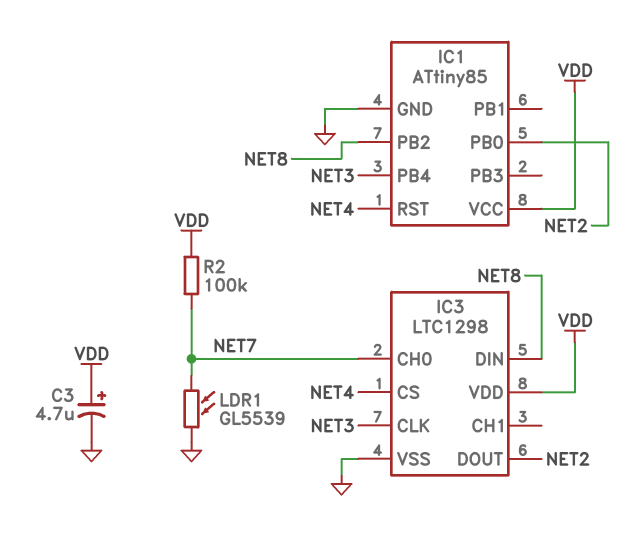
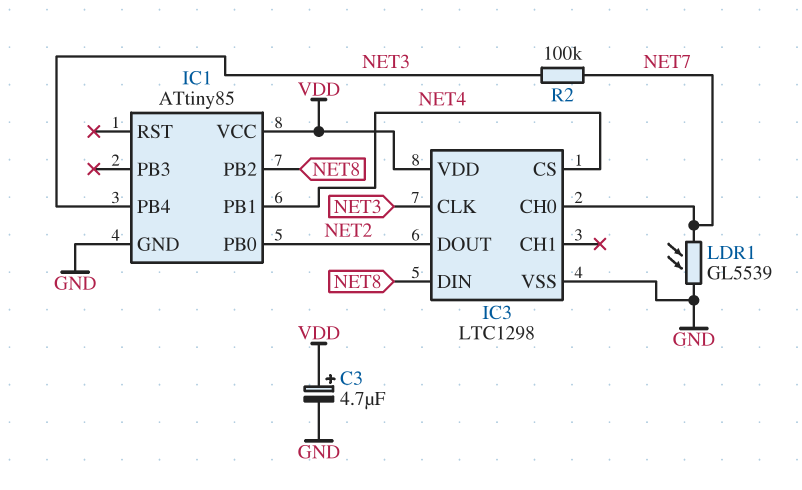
IC1 pin PB1: none -> NET4
IC1 pin RST: NET4 -> none
R2: 100k (NET7, VDD) -> 100k (NET3, NET7)

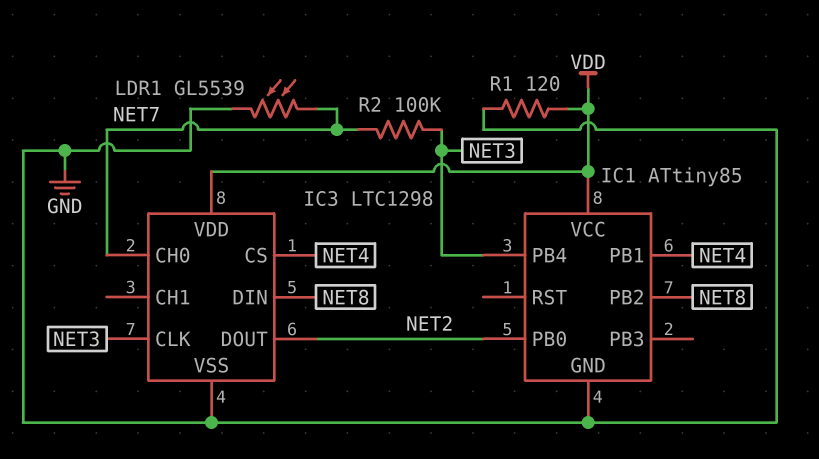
C3: 4.7uF (plus VDD, minus GND) -> none
R1: none -> 120 (GND, VDD)

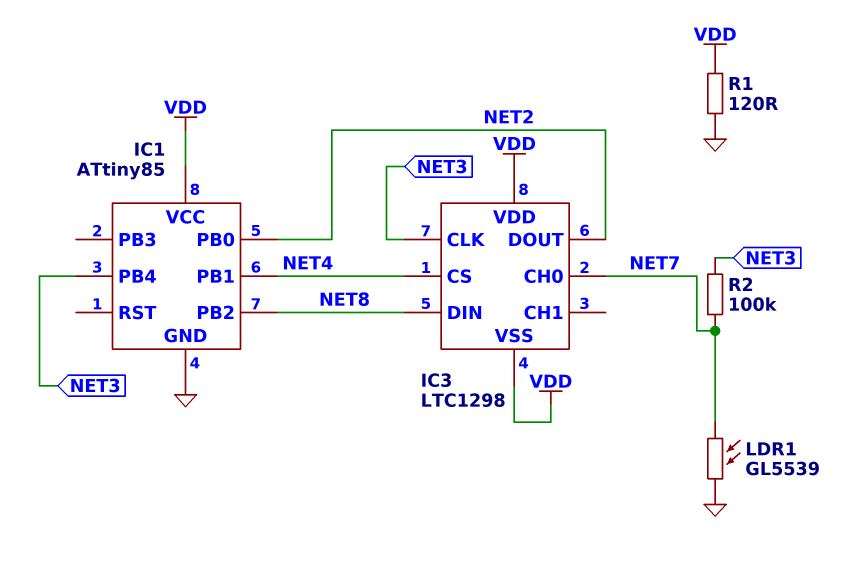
IC3 pin VSS: GND -> VDD

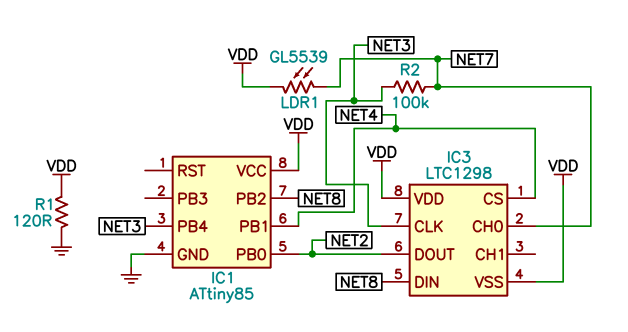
LDR1: GL5539 (GND, NET7) -> GL5539 (NET7, VDD)

